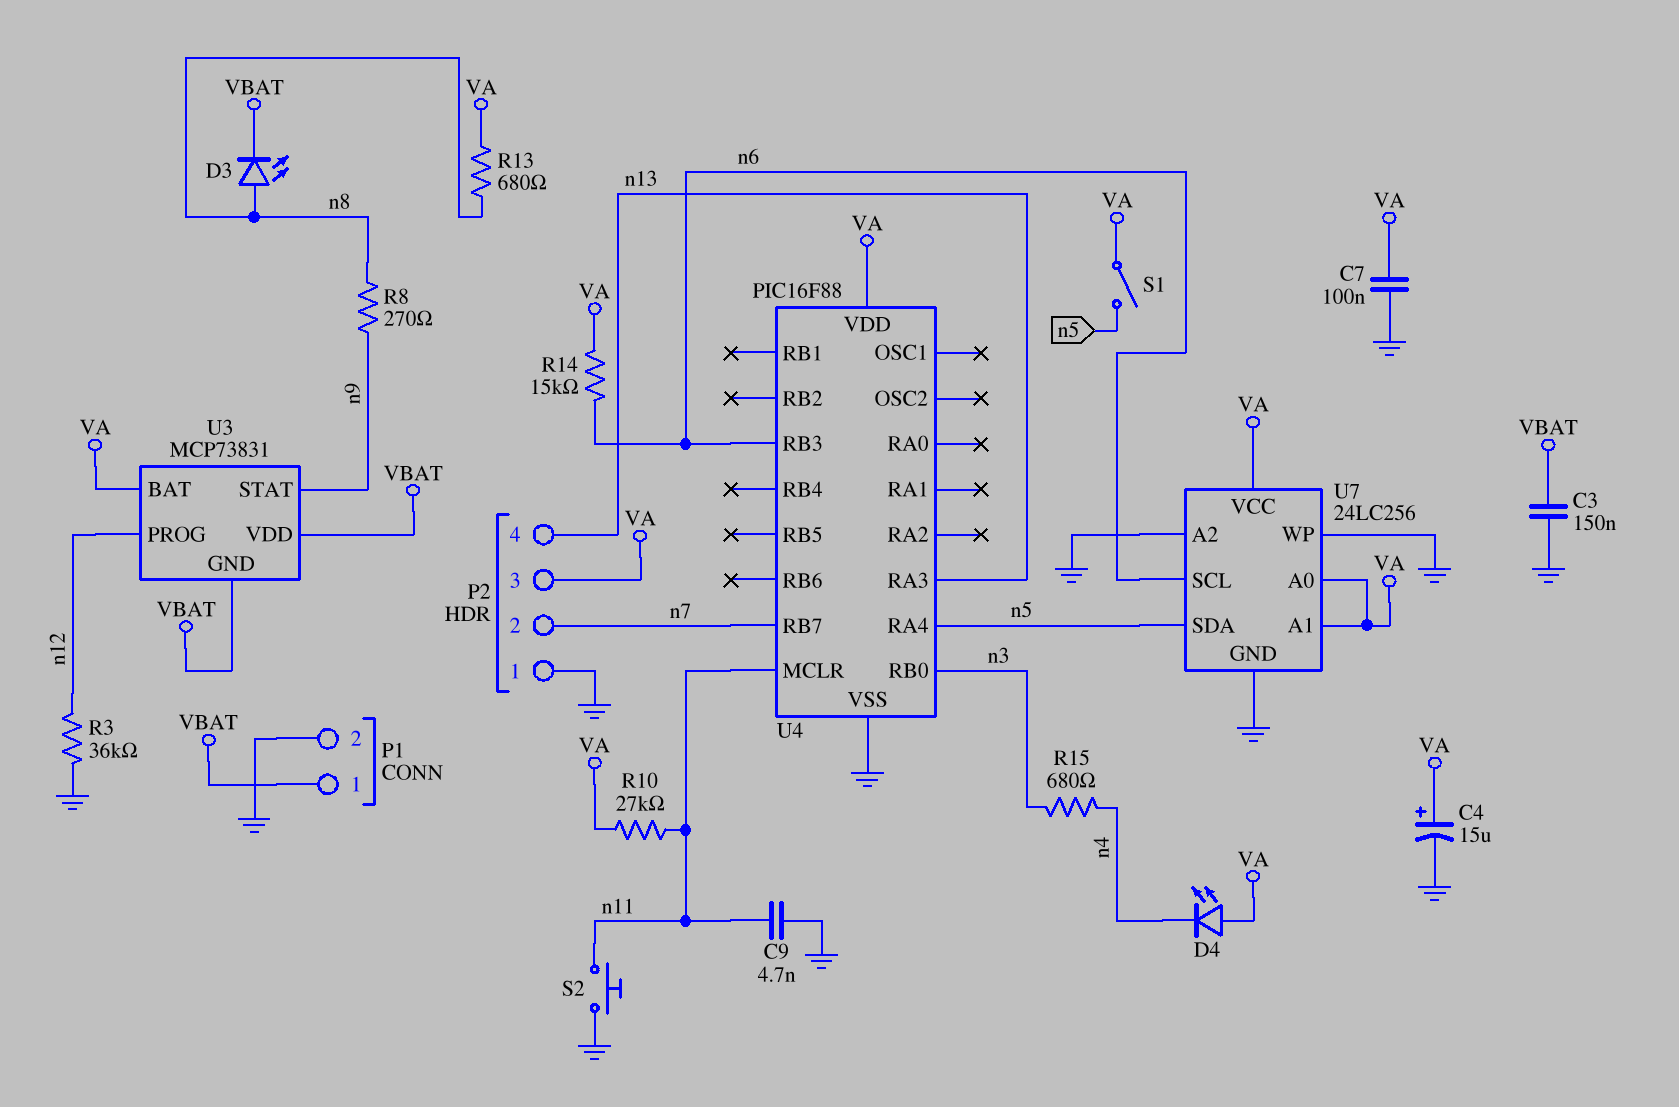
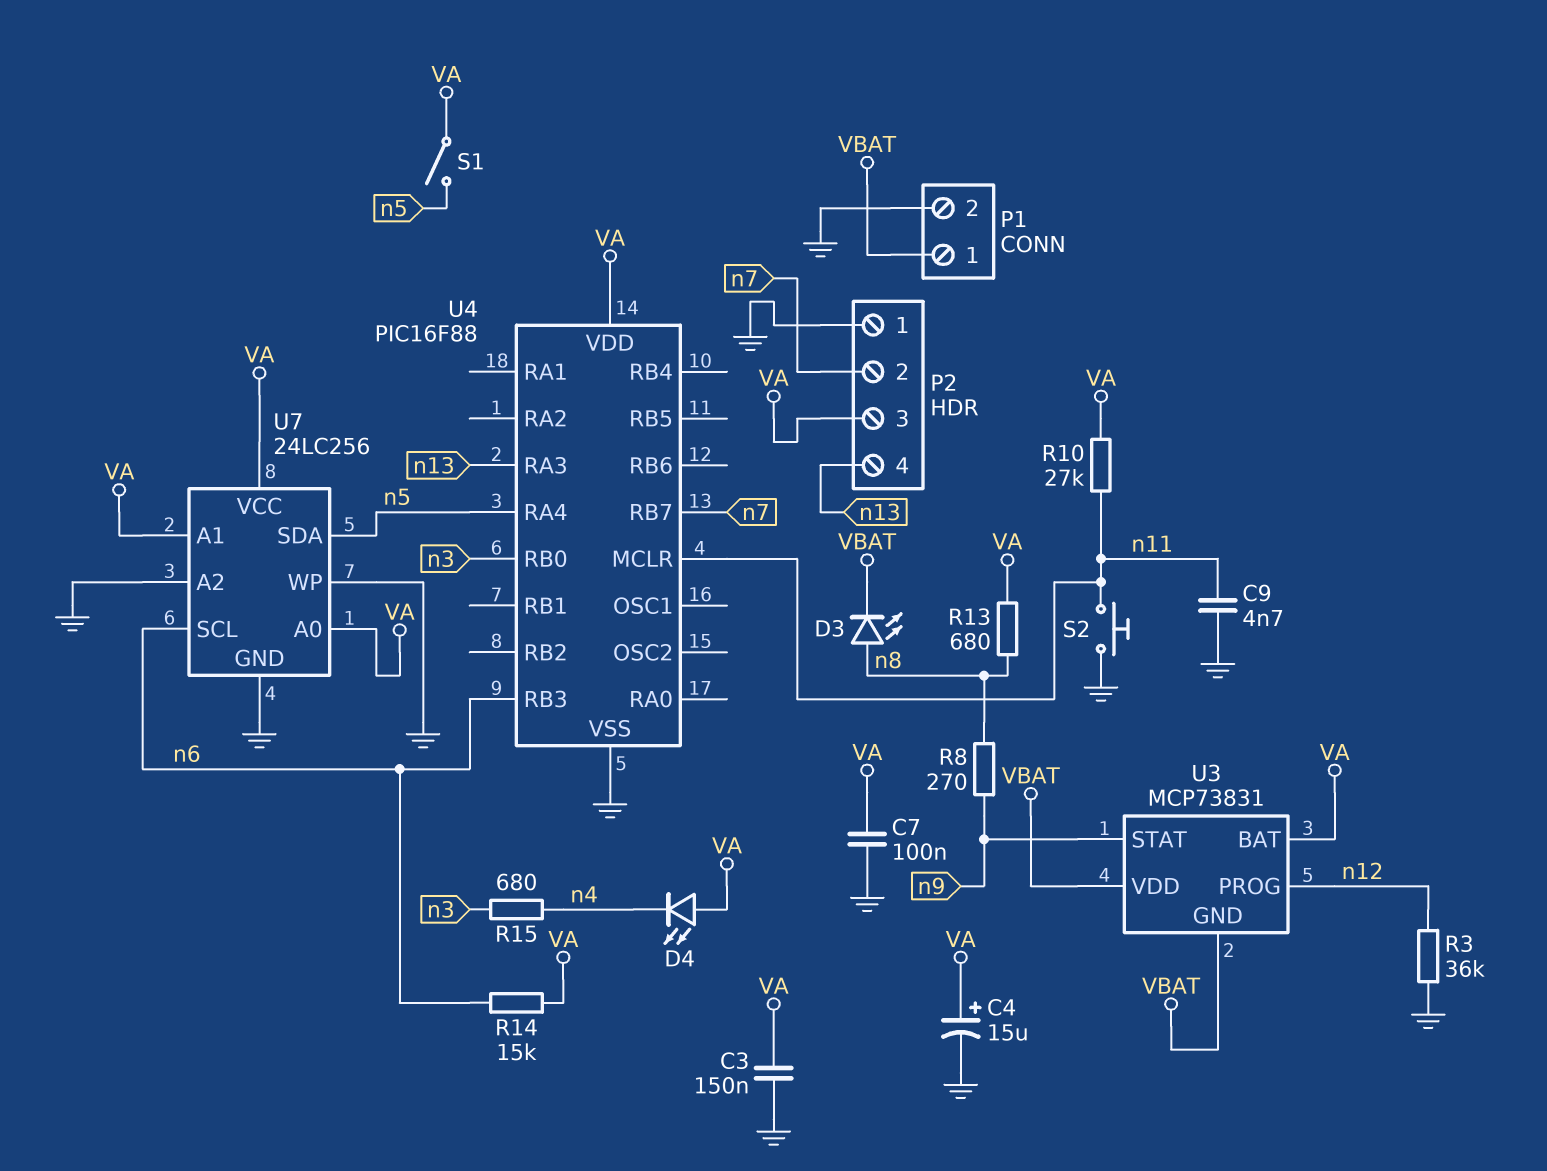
C3: 150nF (GND, VBAT) -> 150nF (GND, VA)

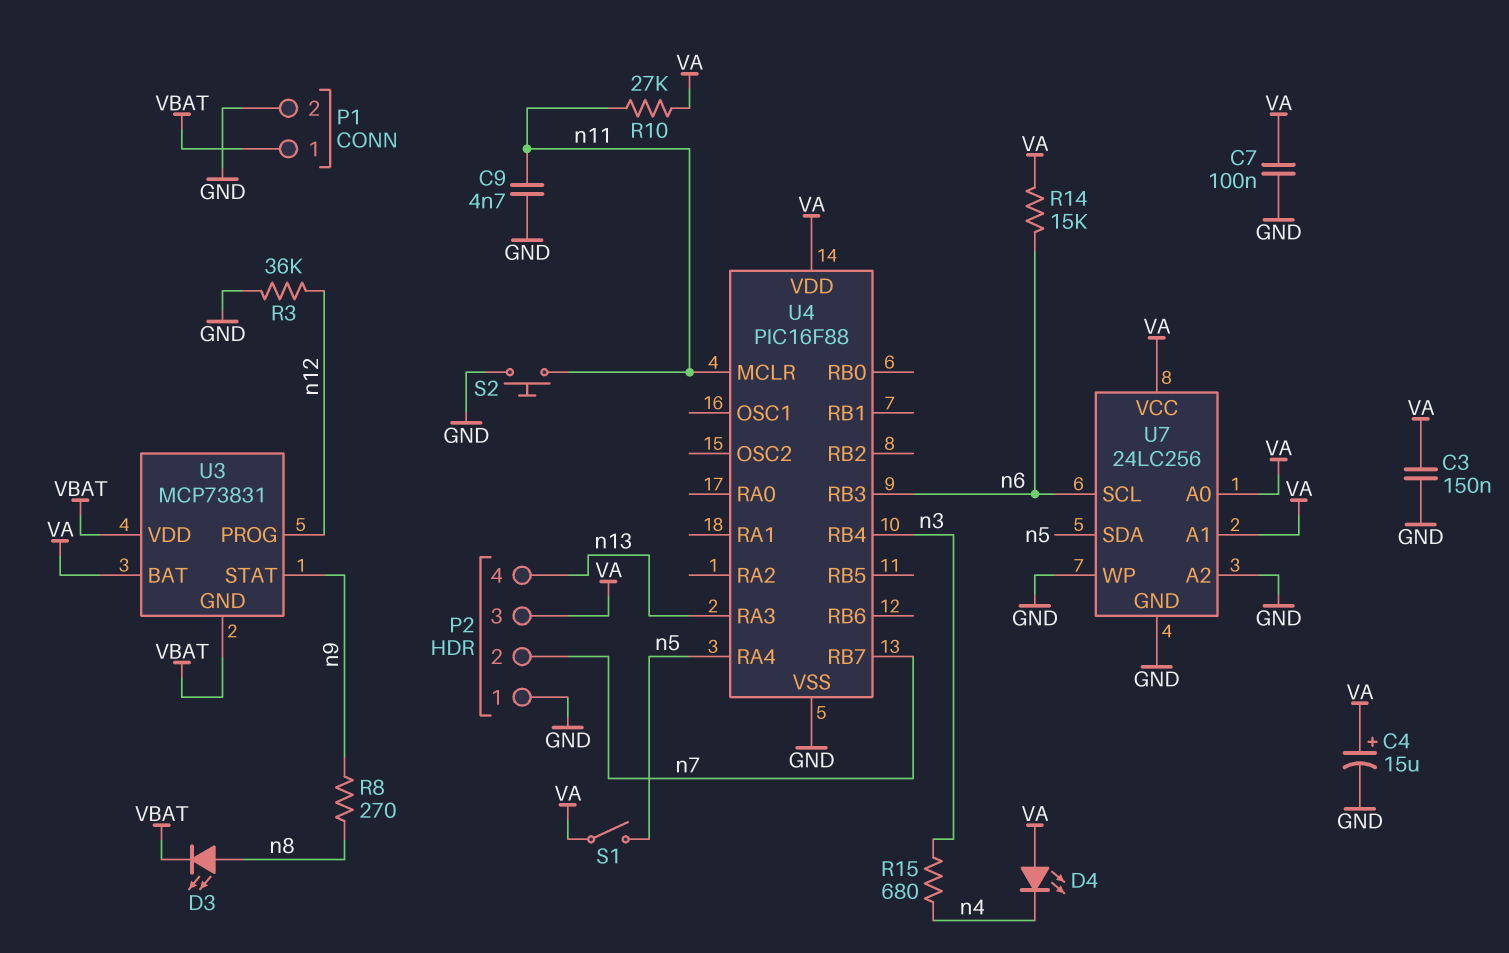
R13: 680 (VA, n8) -> none
U4 pin RB0: n3 -> none
U4 pin RB4: none -> n3

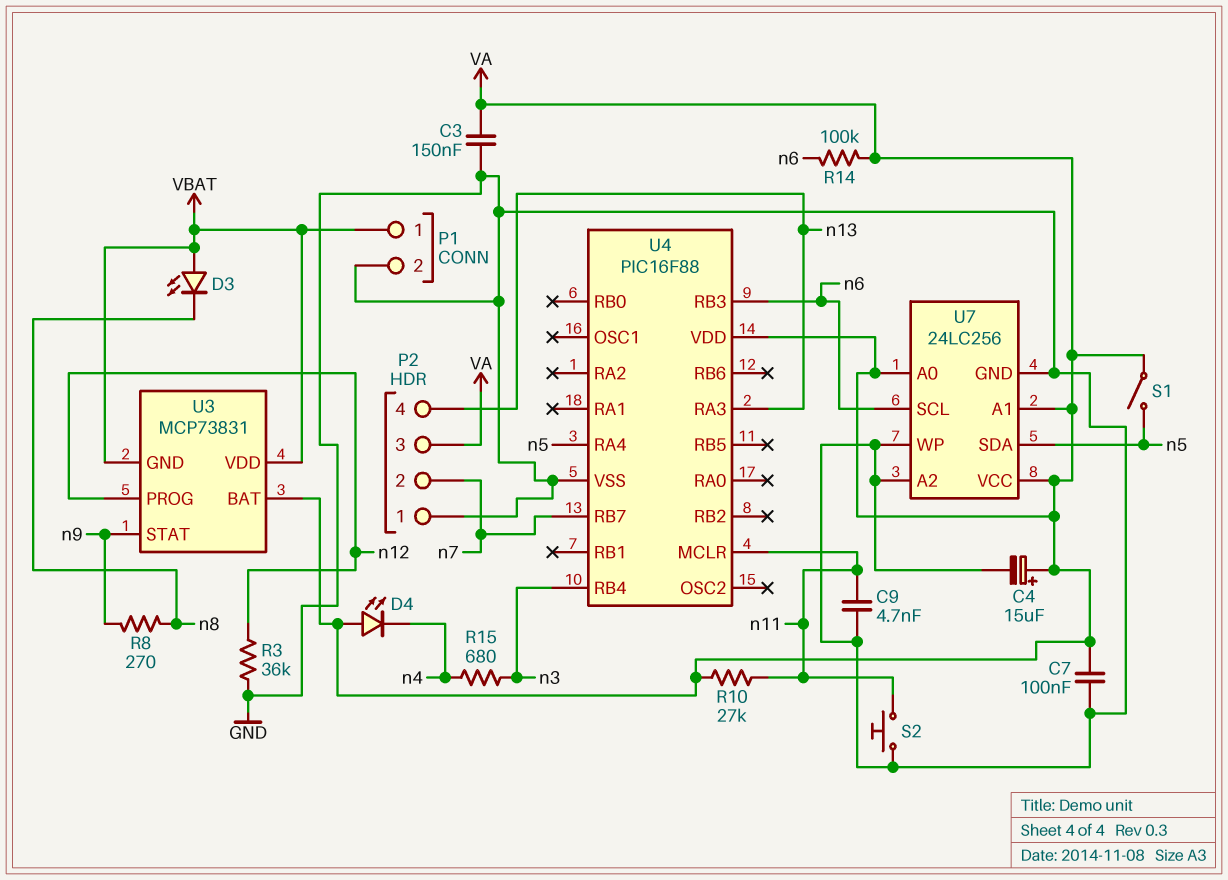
D3: LED (A n8, K VBAT) -> LED (A VBAT, K n8)
R14: 15k (VA, n6) -> 100k (VA, n6)

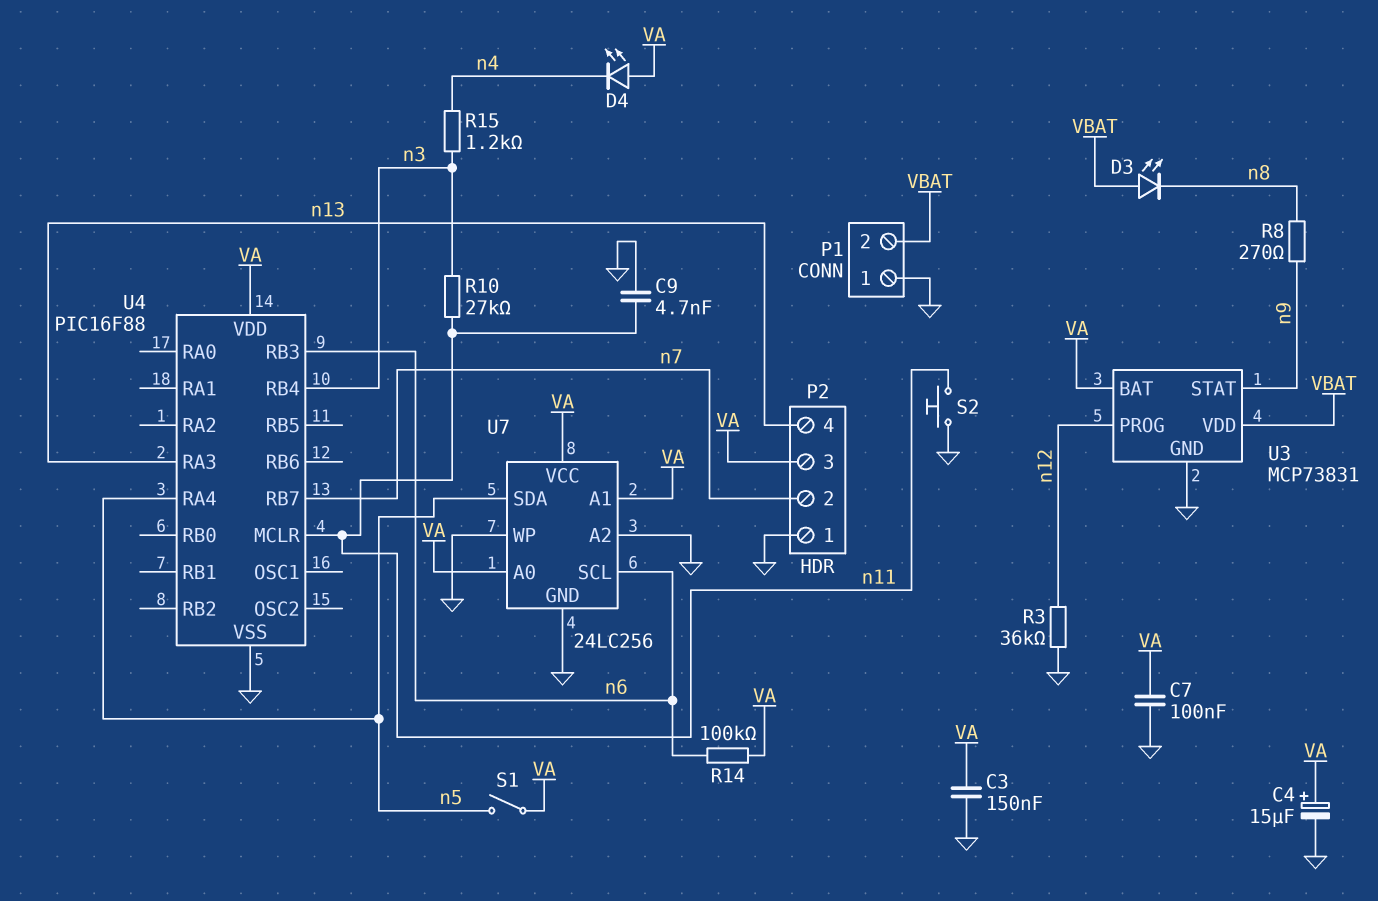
P1 pin 1: VBAT -> GND
P1 pin 2: GND -> VBAT
R10: 27k (VA, n11) -> 27k (n3, n11)
R15: 680 (n3, n4) -> 1.2k (n3, n4)
U3 pin GND: VBAT -> GND

